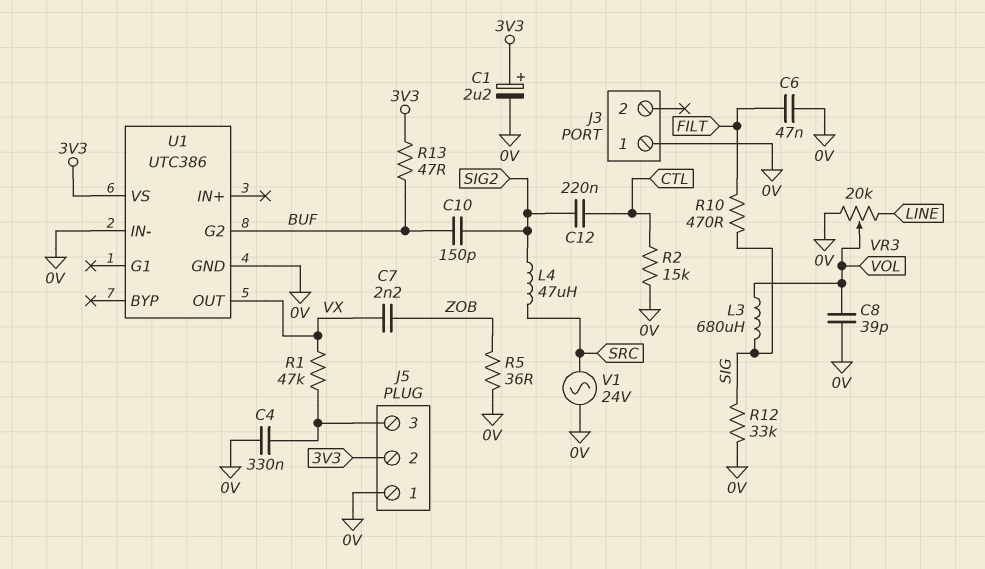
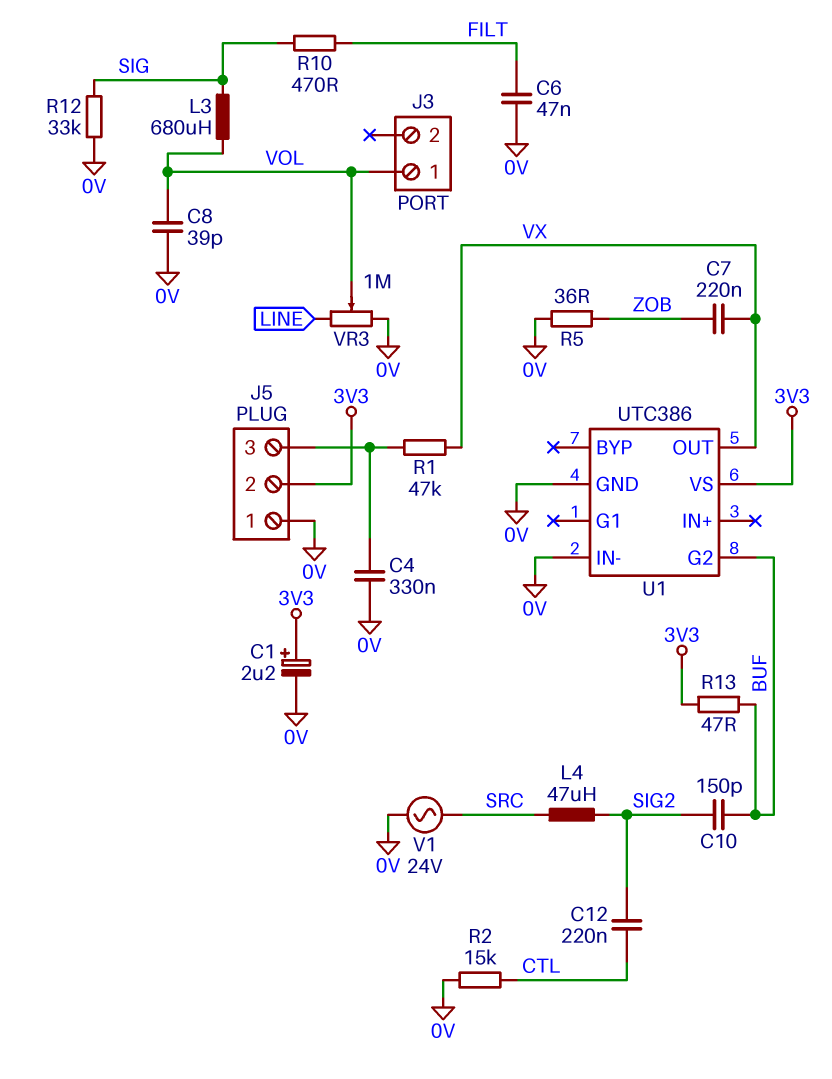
C7: 2.2nF (VX, ZOB) -> 220nF (VX, ZOB)
J3 pin 1: 0V -> VOL
VR3: 20k (0V, LINE, wiper VOL) -> 1M (0V, LINE, wiper VOL)

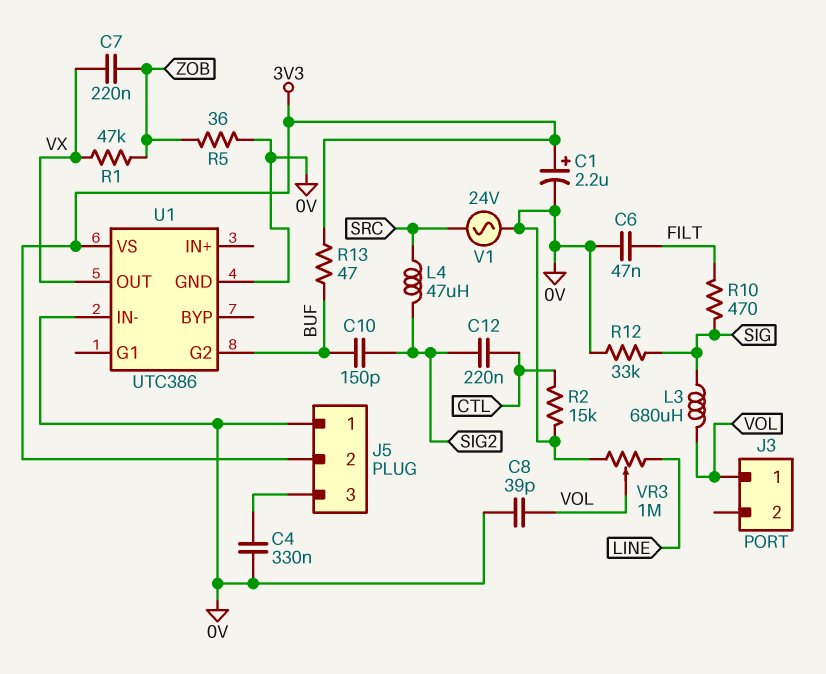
R1: 47k (J5/3, VX) -> 47k (VX, ZOB)

